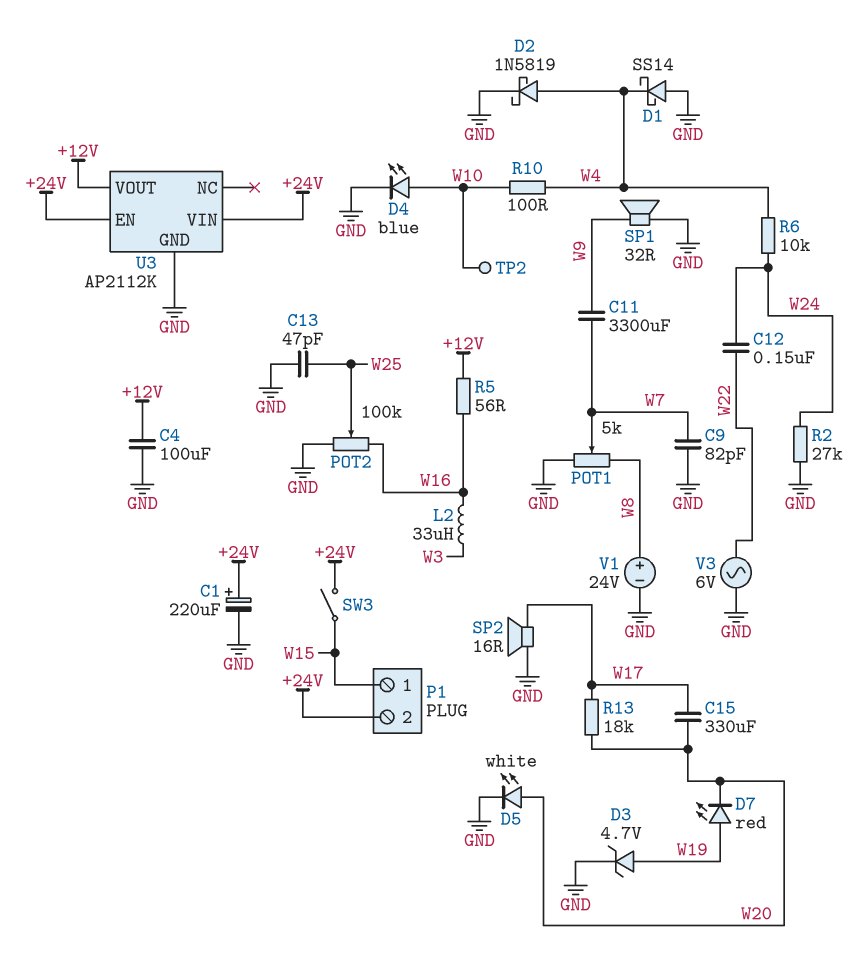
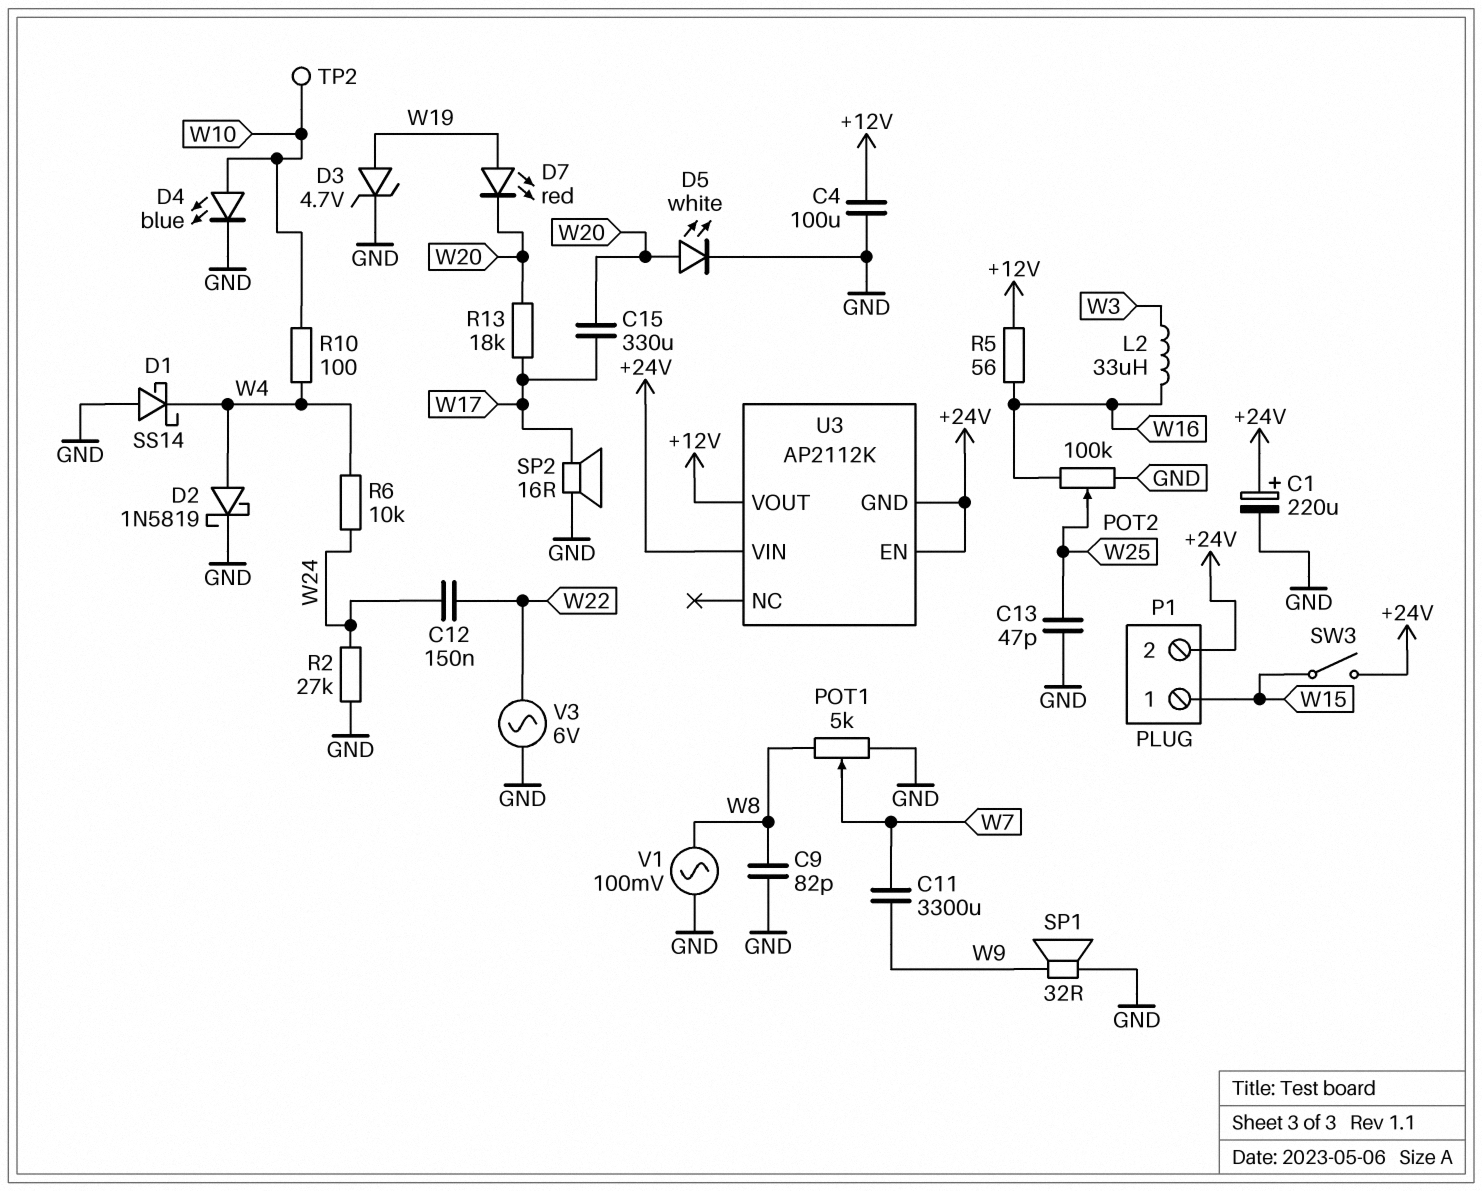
C9: 82pF (GND, W7) -> 82pF (GND, W8)
U3 pin GND: GND -> +24V
V1: 24V (plus W8, minus GND) -> AC 100mV (GND, W8)

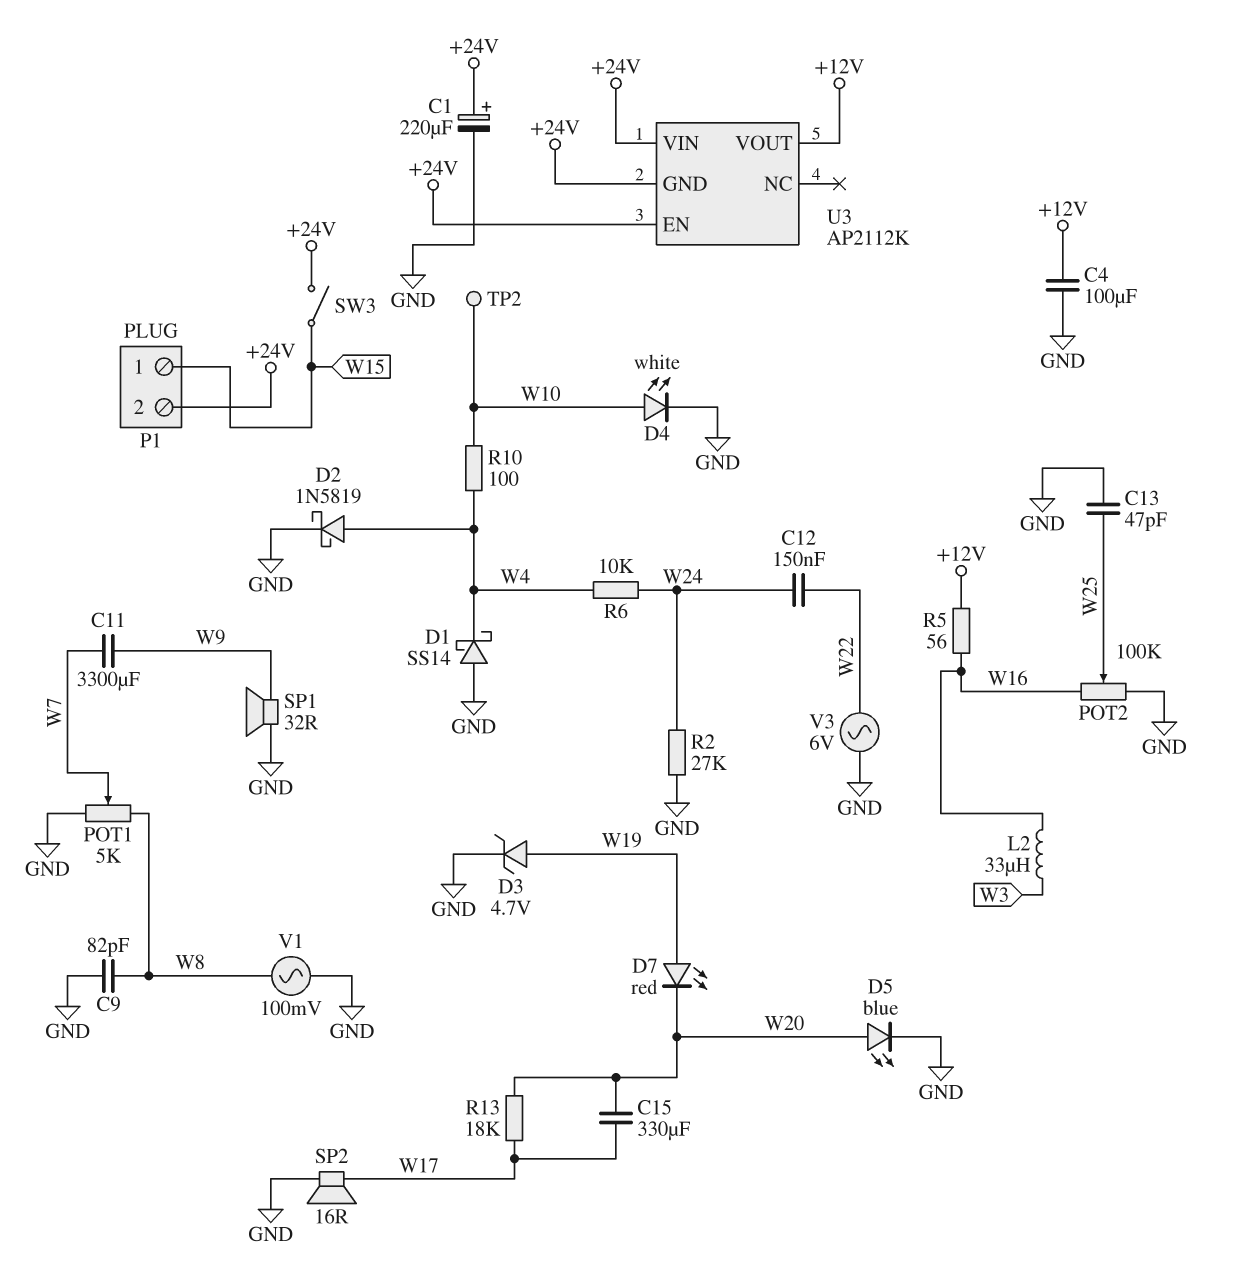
D4: LED blue (A W10, K GND) -> LED white (A W10, K GND)
D5: LED white (A W20, K GND) -> LED blue (A W20, K GND)

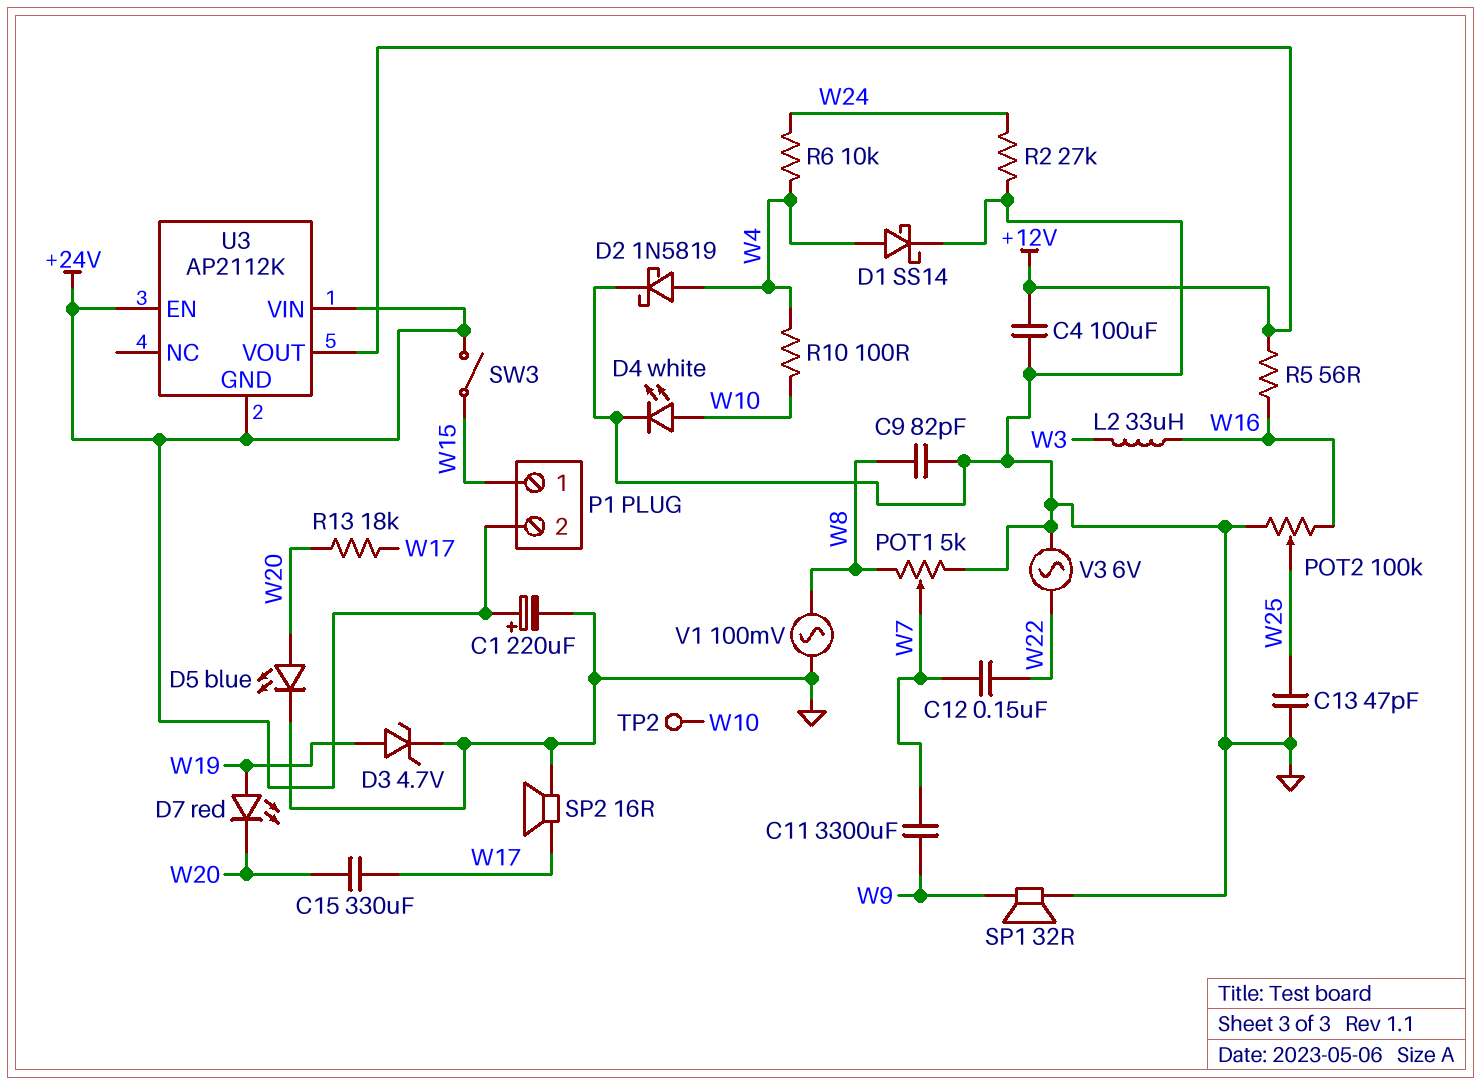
C12: 150nF (W22, W24) -> 150nF (W7, W22)
D1: schottky SS14 (A GND, K W4) -> schottky SS14 (A W4, K GND)

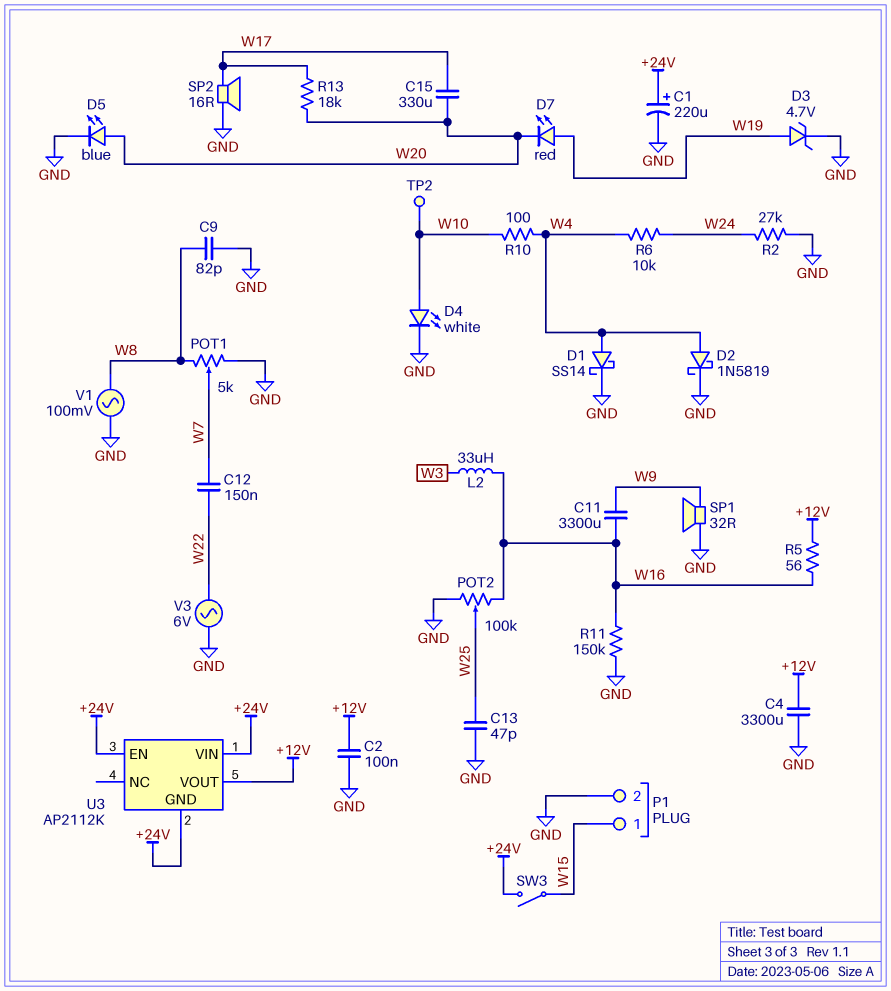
C2: none -> 100nF (+12V, GND)
C4: 100uF (+12V, GND) -> 3300uF (+12V, GND)
C11: 3300uF (W7, W9) -> 3300uF (W9, W16)
P1 pin 2: +24V -> GND
R11: none -> 150k (GND, W16)

